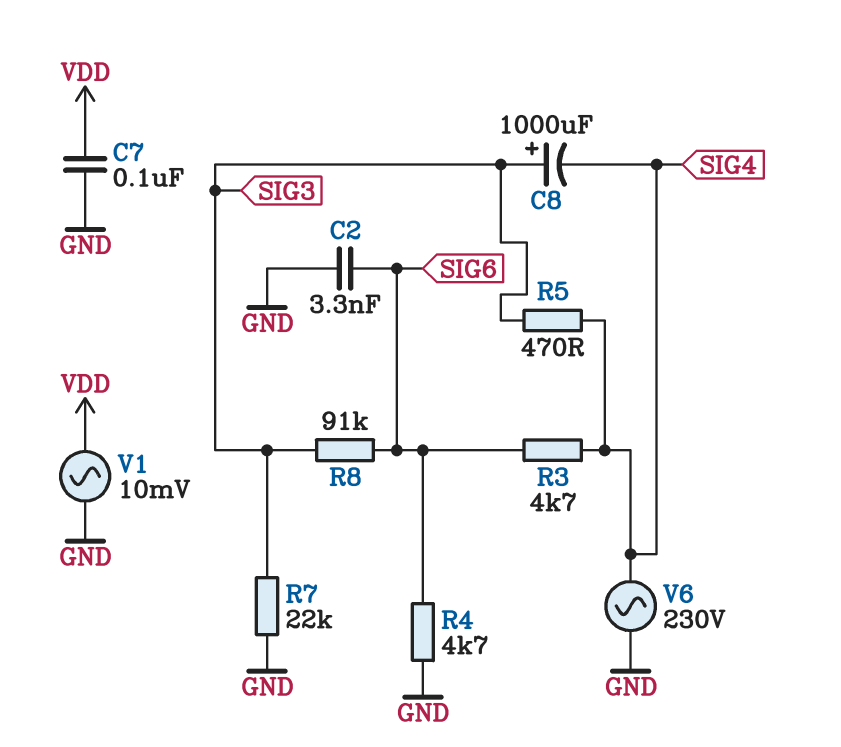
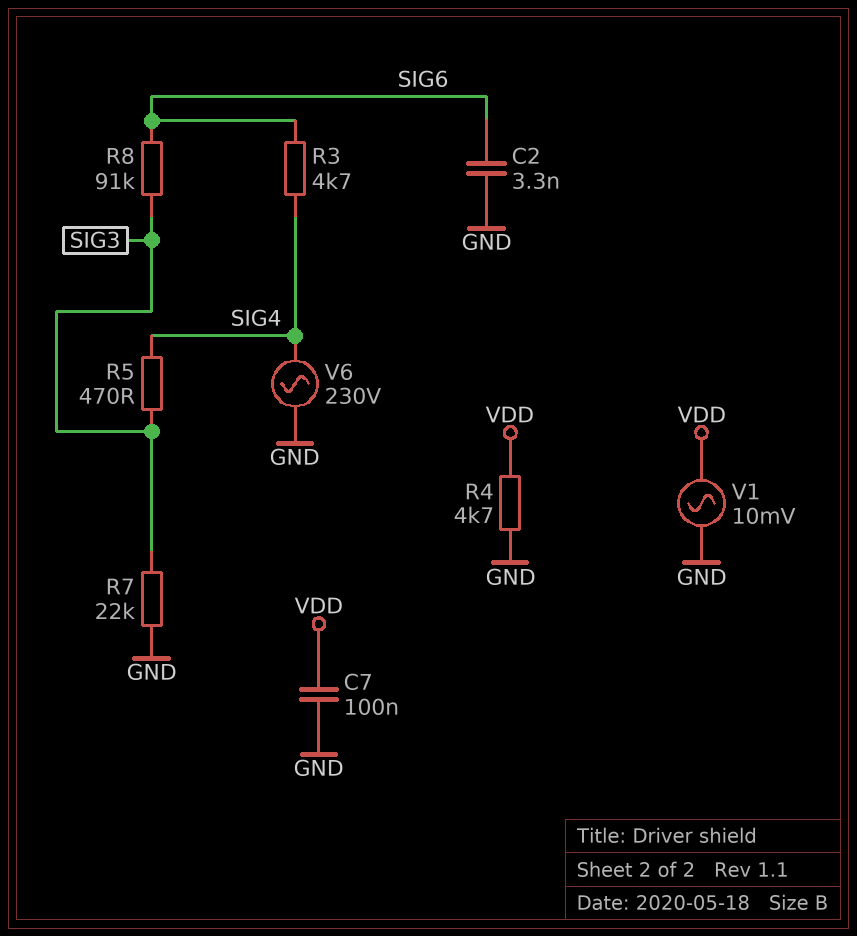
C8: 1000uF (plus SIG3, minus SIG4) -> none
R4: 4.7k (GND, SIG6) -> 4.7k (GND, VDD)

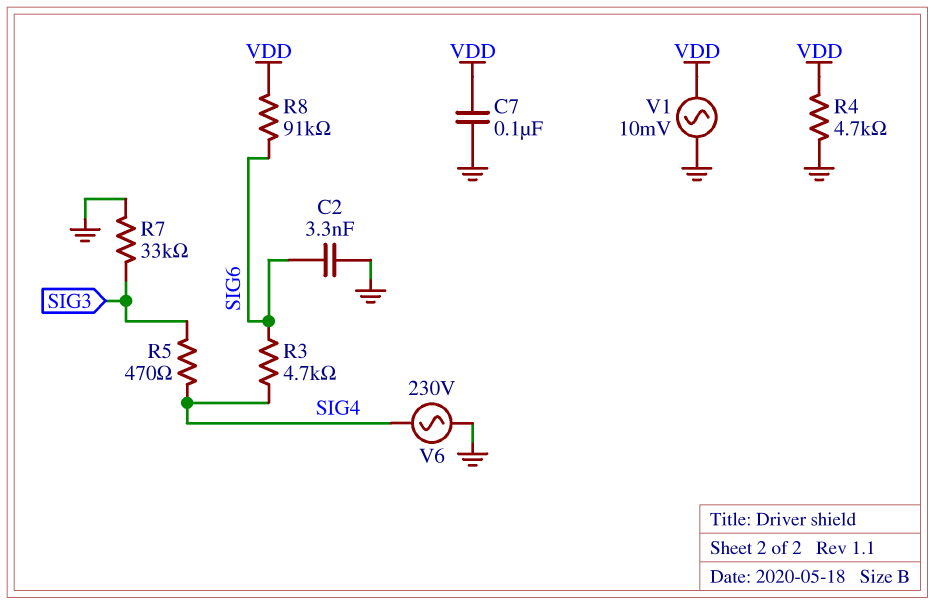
R7: 22k (GND, SIG3) -> 33k (GND, SIG3)
R8: 91k (SIG3, SIG6) -> 91k (SIG6, VDD)

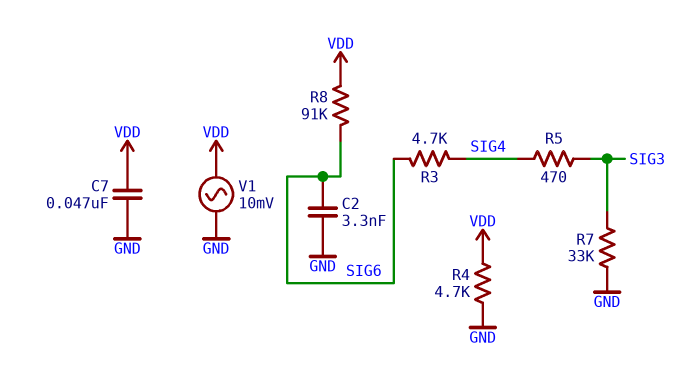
C7: 100nF (GND, VDD) -> 47nF (GND, VDD)
V6: AC 230V (GND, SIG4) -> none

